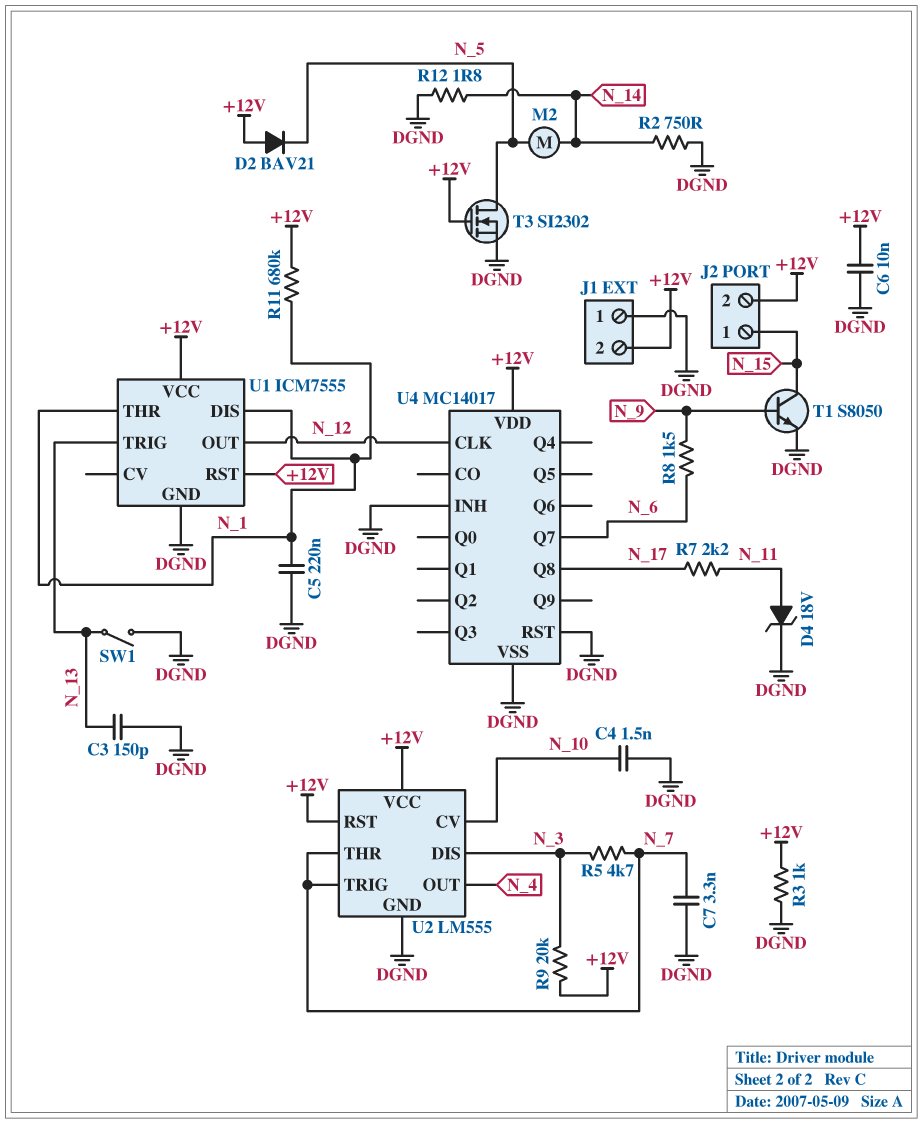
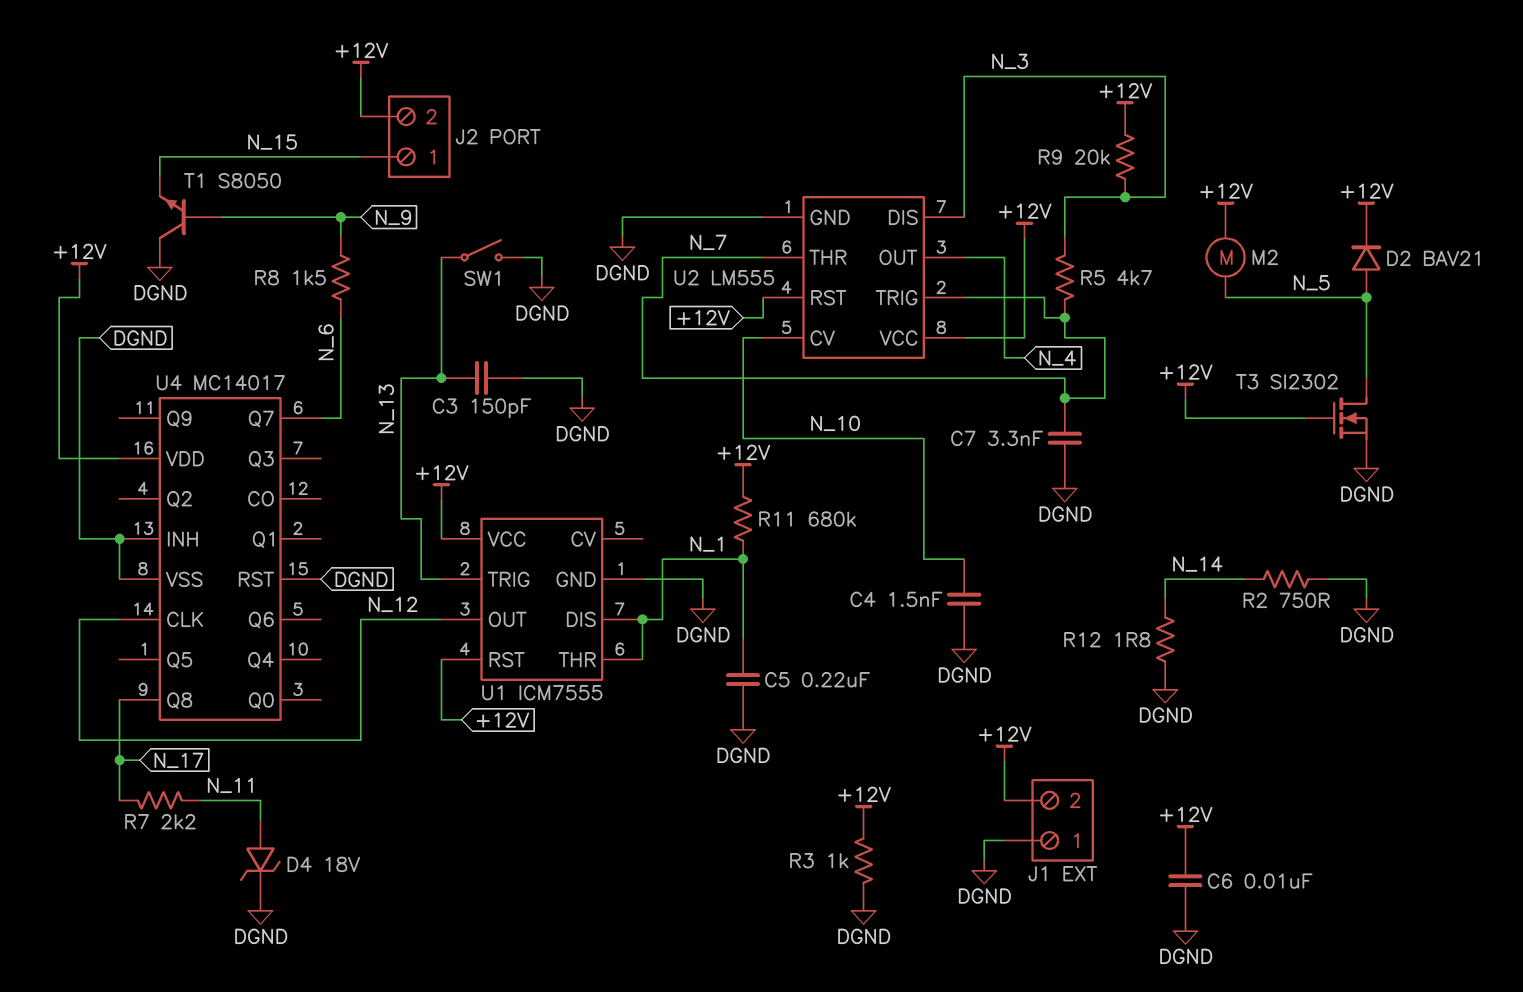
D2: diode BAV21 (A +12V, K N_5) -> diode BAV21 (A N_5, K +12V)
M2: motor (N_5, N_14) -> motor (+12V, N_5)
T1: NPN S8050 (B N_9, C N_15, E DGND) -> NPN S8050 (B N_9, C DGND, E N_15)

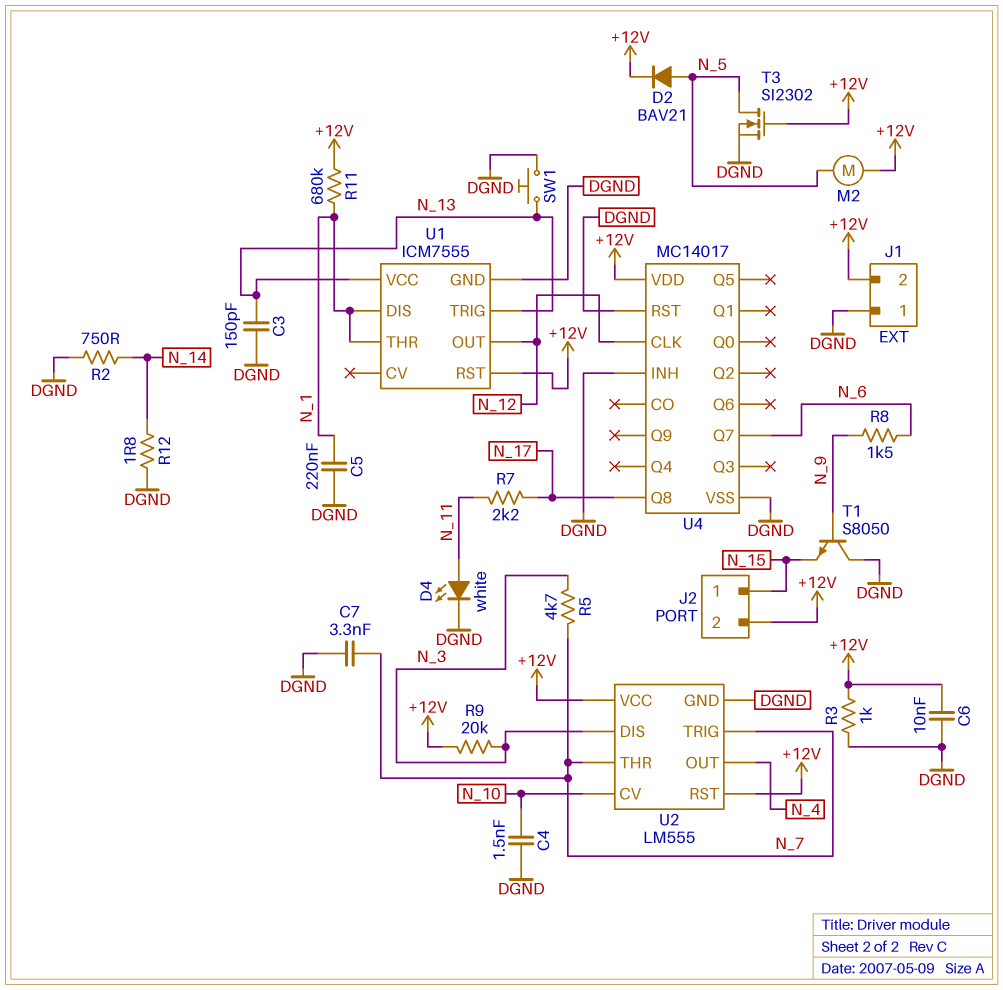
D4: zener 18V (A N_11, K DGND) -> LED white (A N_11, K DGND)
SW1: switch (DGND, N_13) -> button (DGND, N_13)
U1 pin VCC: +12V -> N_13

